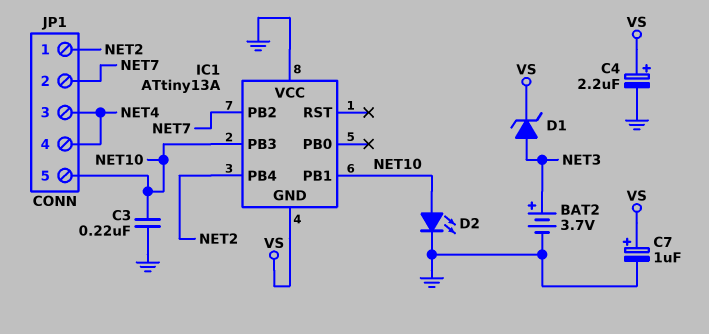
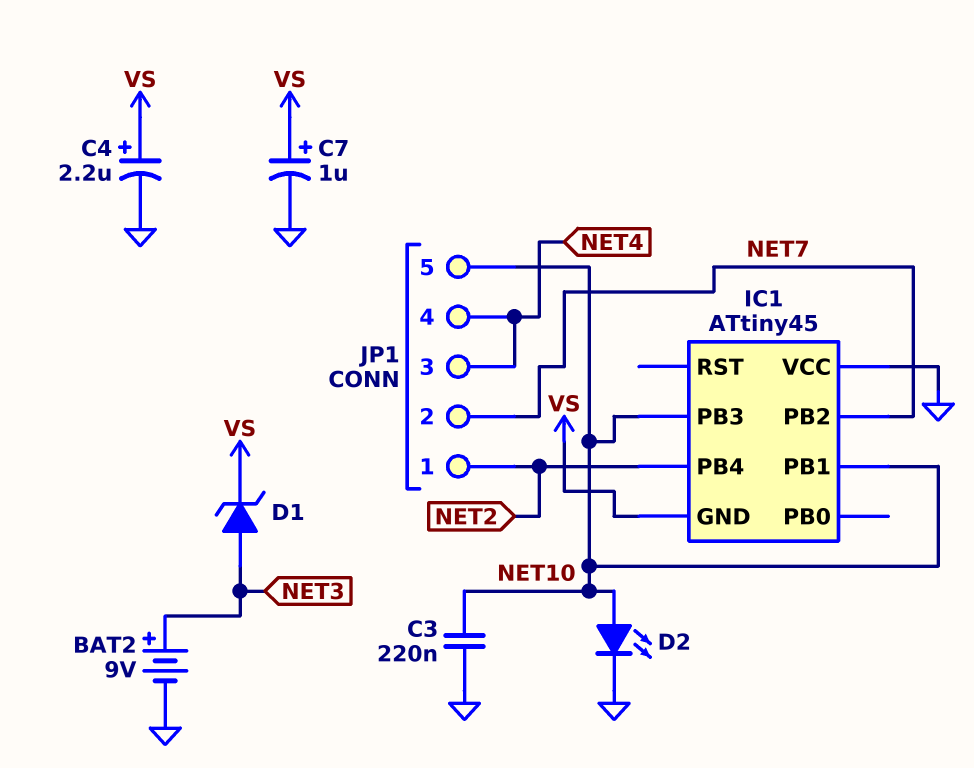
BAT2: 3.7V (plus NET3, minus GND) -> 9V (plus NET3, minus GND)
IC1: ATtiny13A -> ATtiny45

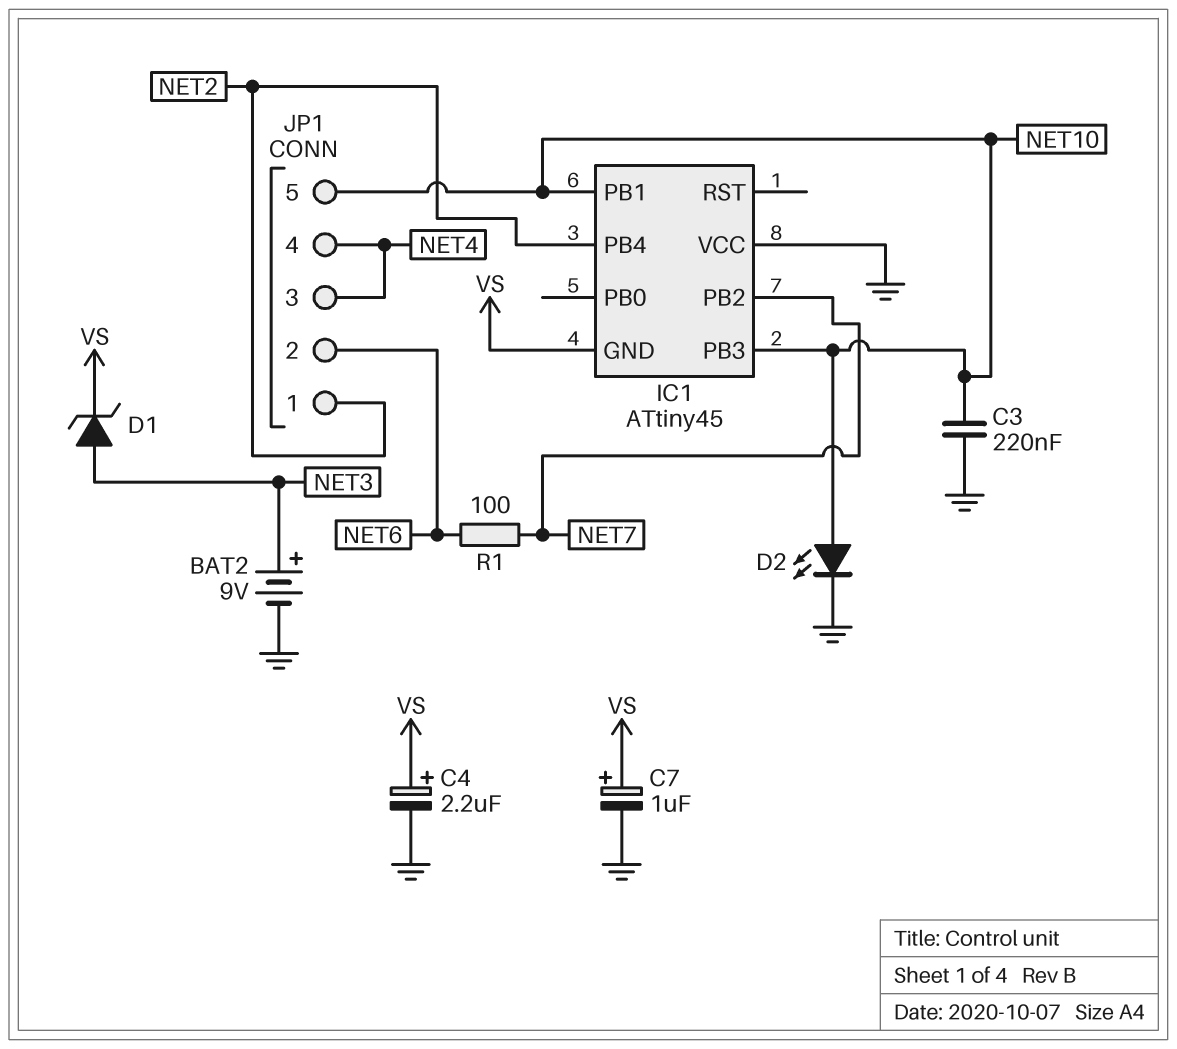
JP1 pin 2: NET7 -> NET6
R1: none -> 100 (NET6, NET7)

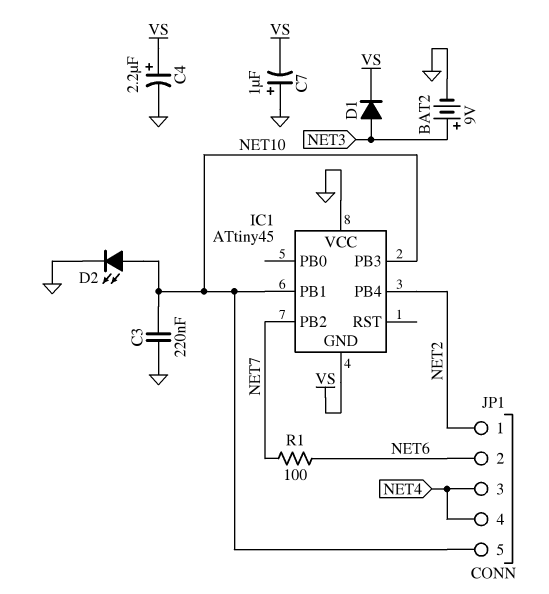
C7: 1uF (plus VS, minus GND) -> 1uF (plus GND, minus VS)
D1: zener (A NET3, K VS) -> diode (A NET3, K VS)

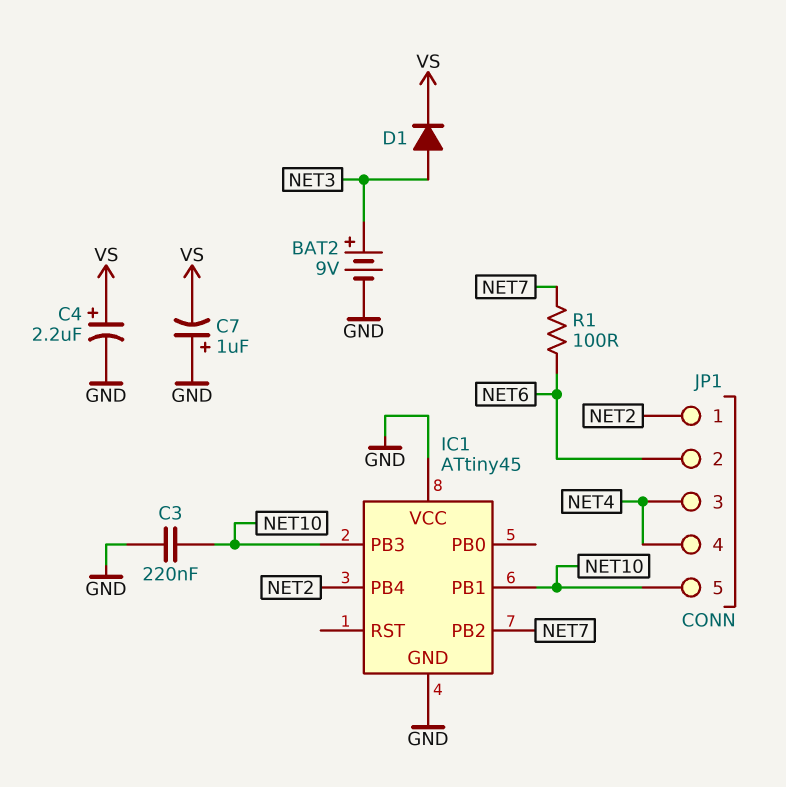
D2: LED (A NET10, K GND) -> none
IC1 pin GND: VS -> GND

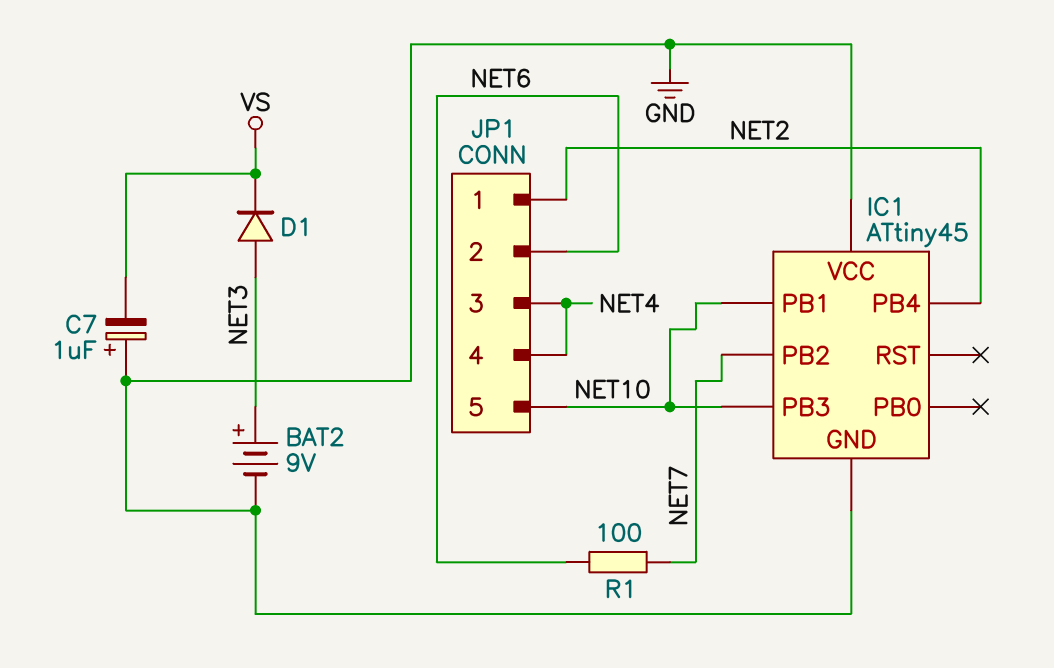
C3: 220nF (GND, NET10) -> none
C4: 2.2uF (plus VS, minus GND) -> none

